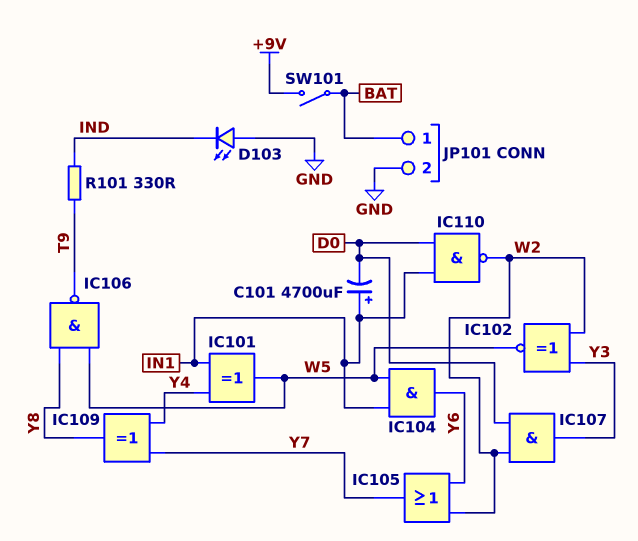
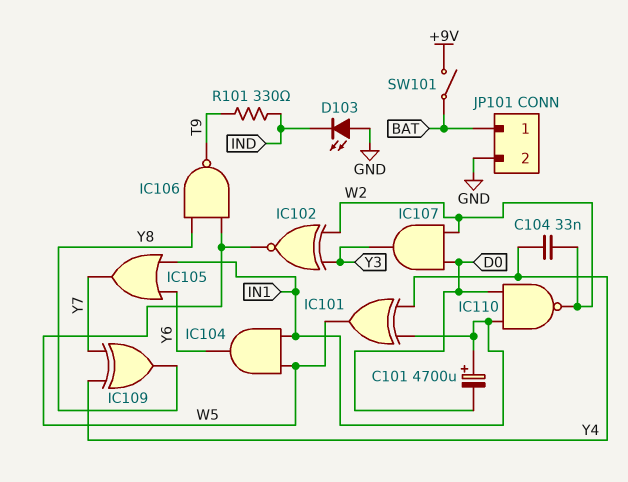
C104: none -> 33nF (W2, Y4)
IC105: OR (in W2, in Y6, out Y7) -> OR (in IN1, in Y6, out Y7)

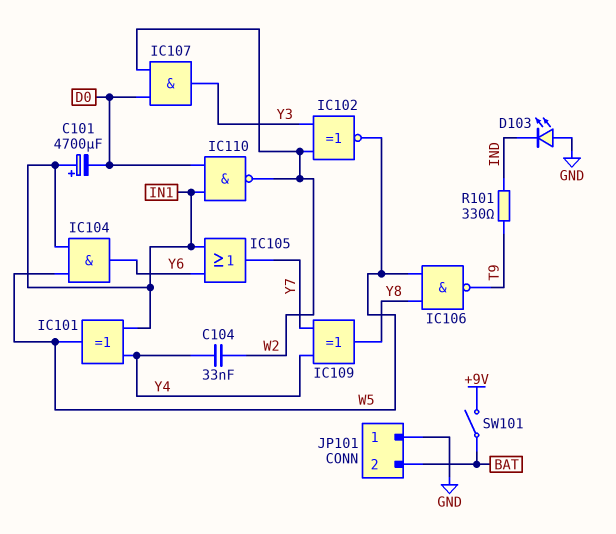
JP101 pin 1: BAT -> GND
JP101 pin 2: GND -> BAT

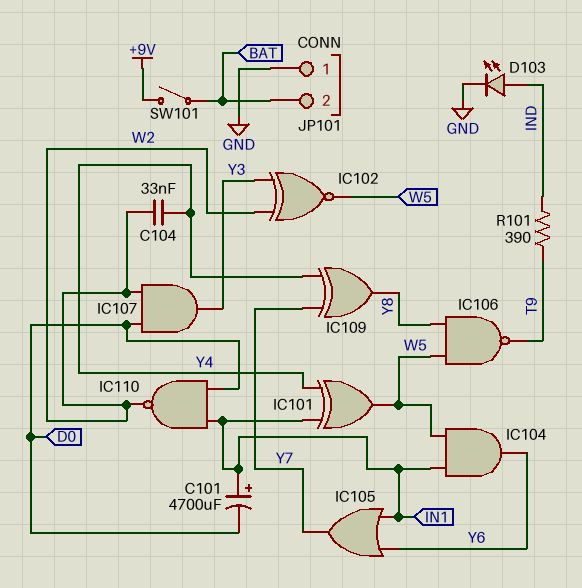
D103: LED (A GND, K IND) -> LED (A IND, K GND)
R101: 330 (IND, T9) -> 390 (IND, T9)

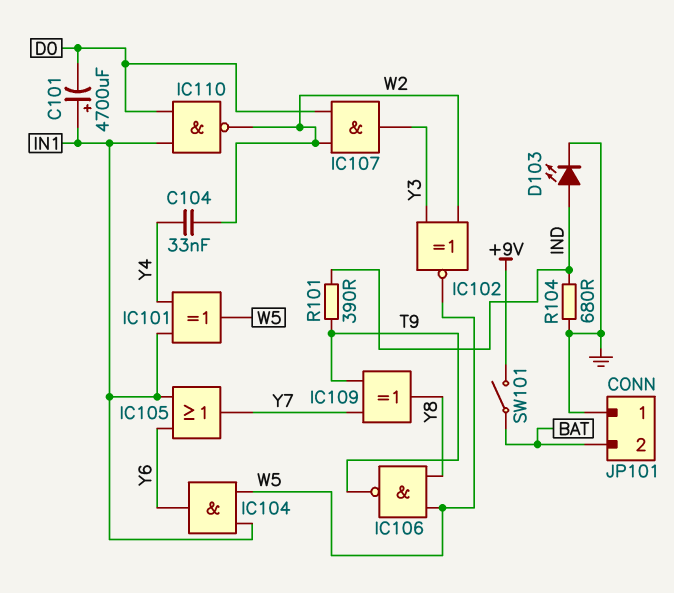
IC109: XOR (in Y4, in Y7, out Y8) -> XOR (in T9, in Y7, out Y8)
R104: none -> 680 (GND, IND)

